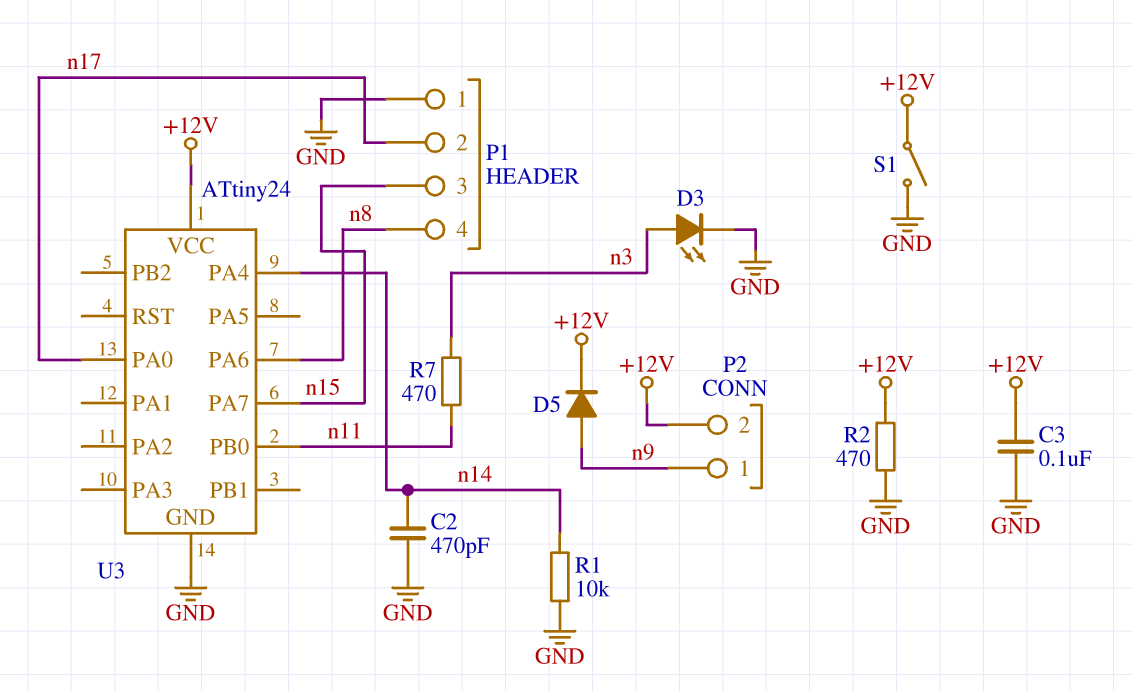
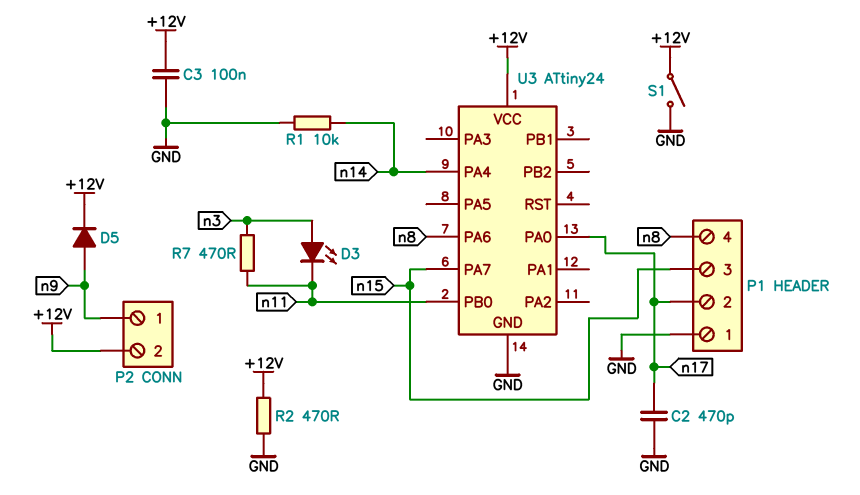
C2: 470pF (GND, n14) -> 470pF (GND, n17)
D3: LED (A n3, K GND) -> LED (A n3, K n11)

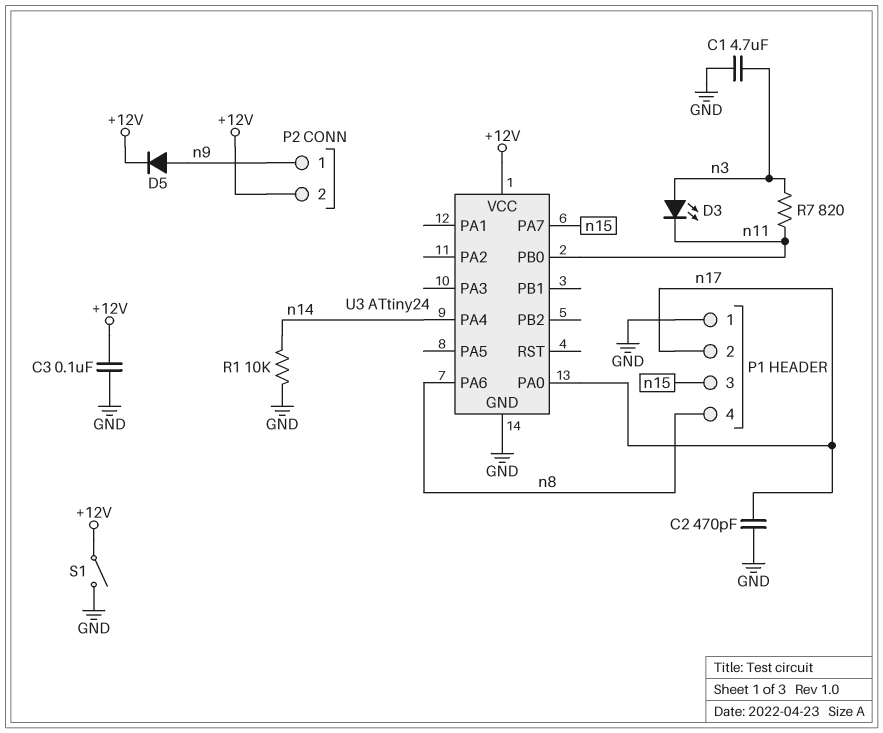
C1: none -> 4.7uF (GND, n3)
R2: 470 (+12V, GND) -> none
R7: 470 (n3, n11) -> 820 (n3, n11)

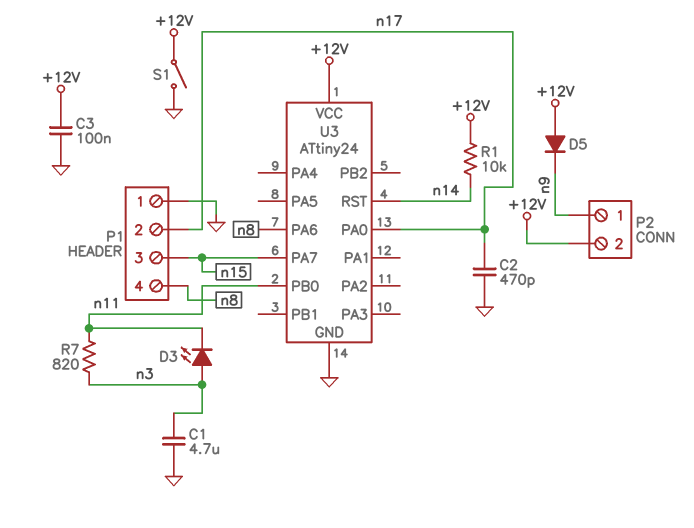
D5: diode (A n9, K +12V) -> diode (A +12V, K n9)
R1: 10k (GND, n14) -> 10k (+12V, n14)
U3 pin PA4: n14 -> none
U3 pin RST: none -> n14

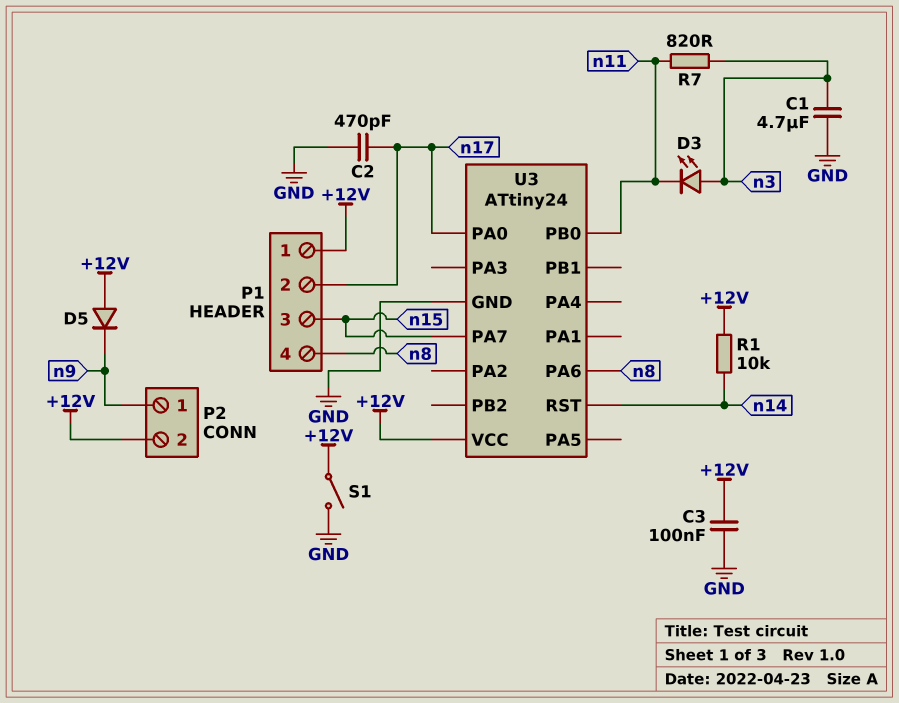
P1 pin 1: GND -> +12V

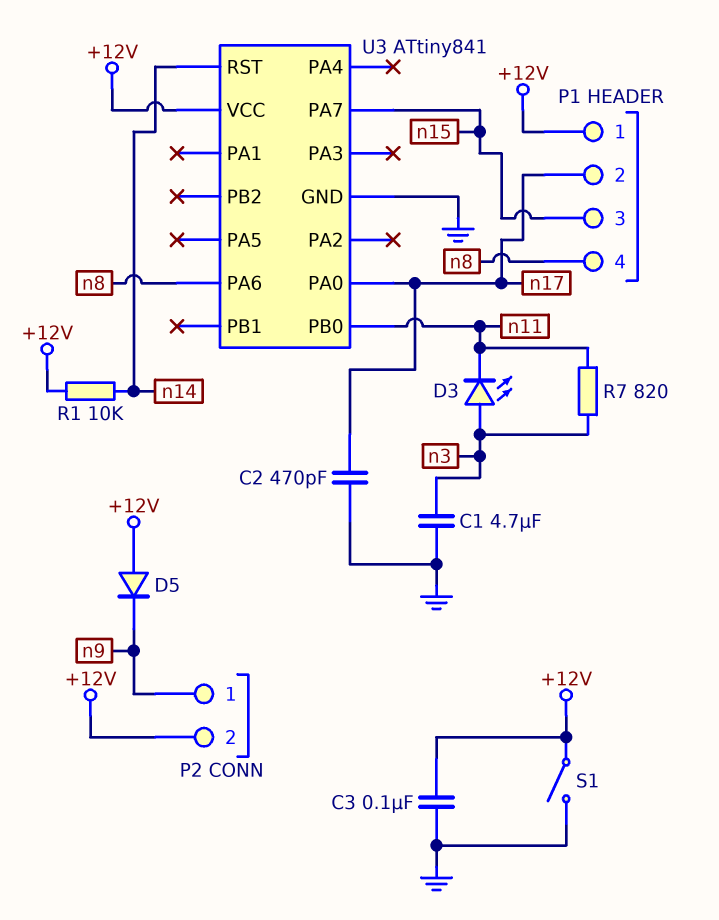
U3: ATtiny24 -> ATtiny841

